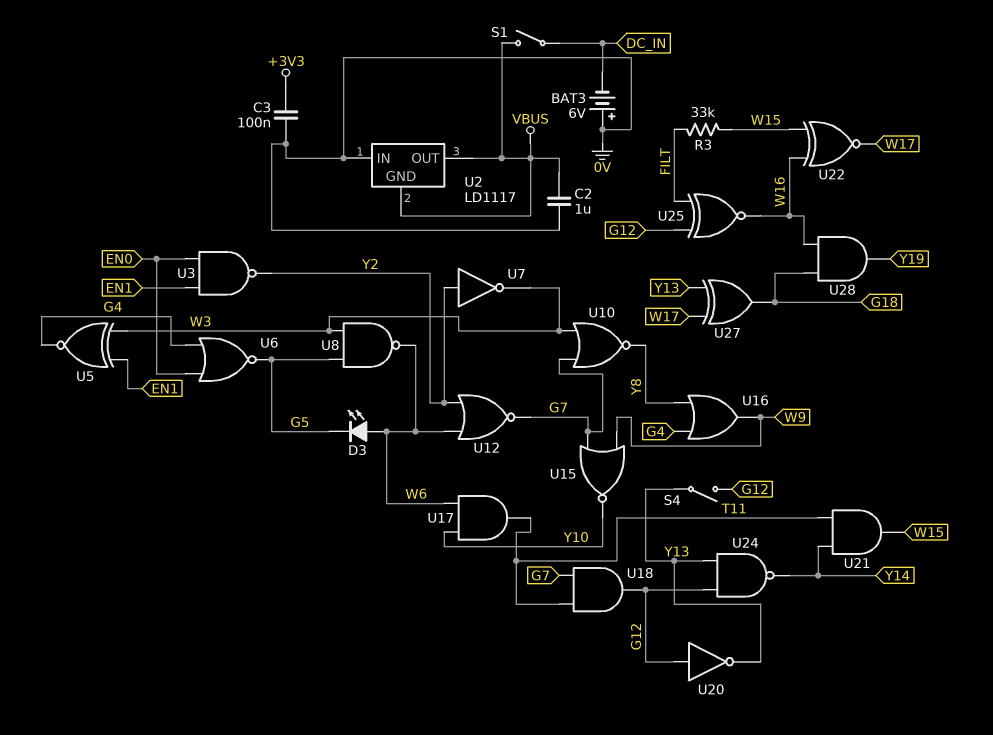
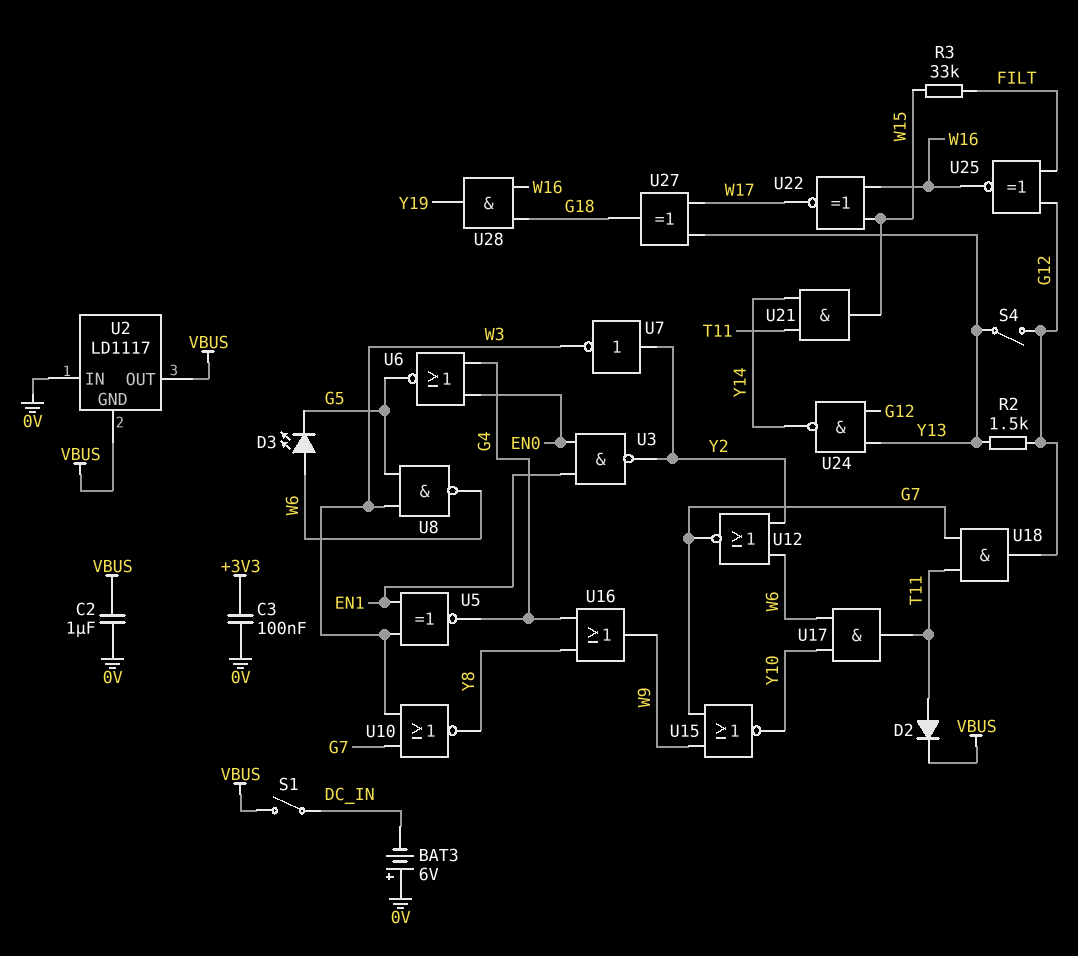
D2: none -> diode (A T11, K VBUS)
R2: none -> 1.5k (G12, Y13)
U20: NOT (in G12, out Y13) -> none

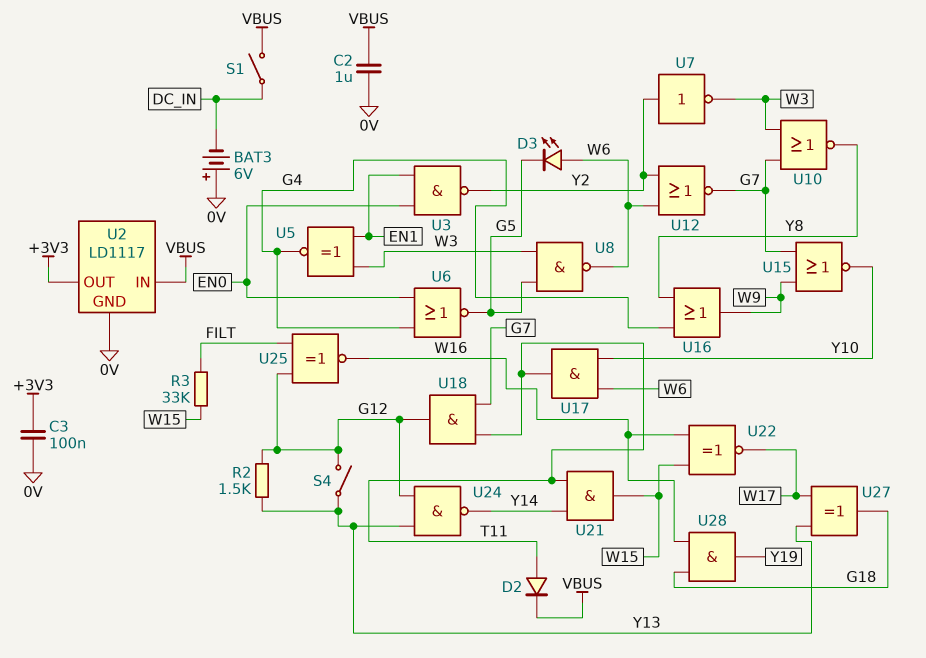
U2 pin GND: VBUS -> 0V
U2 pin IN: 0V -> VBUS
U2 pin OUT: VBUS -> +3V3

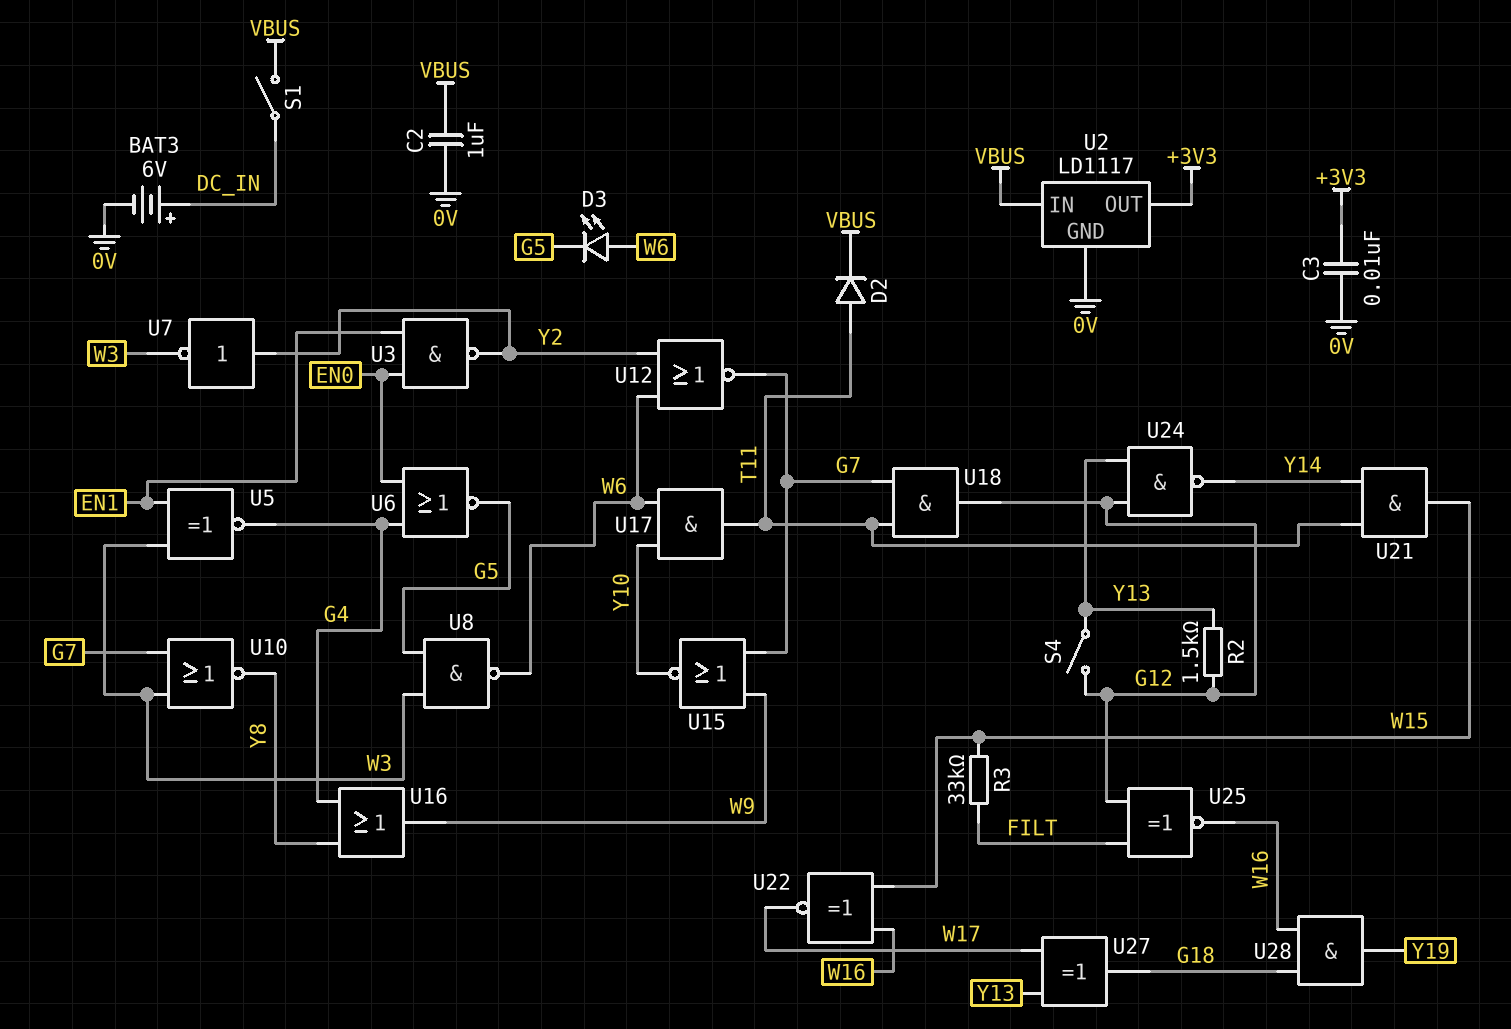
BAT3: 6V (plus 0V, minus DC_IN) -> 6V (plus DC_IN, minus 0V)
C3: 100nF (+3V3, 0V) -> 10nF (+3V3, 0V)

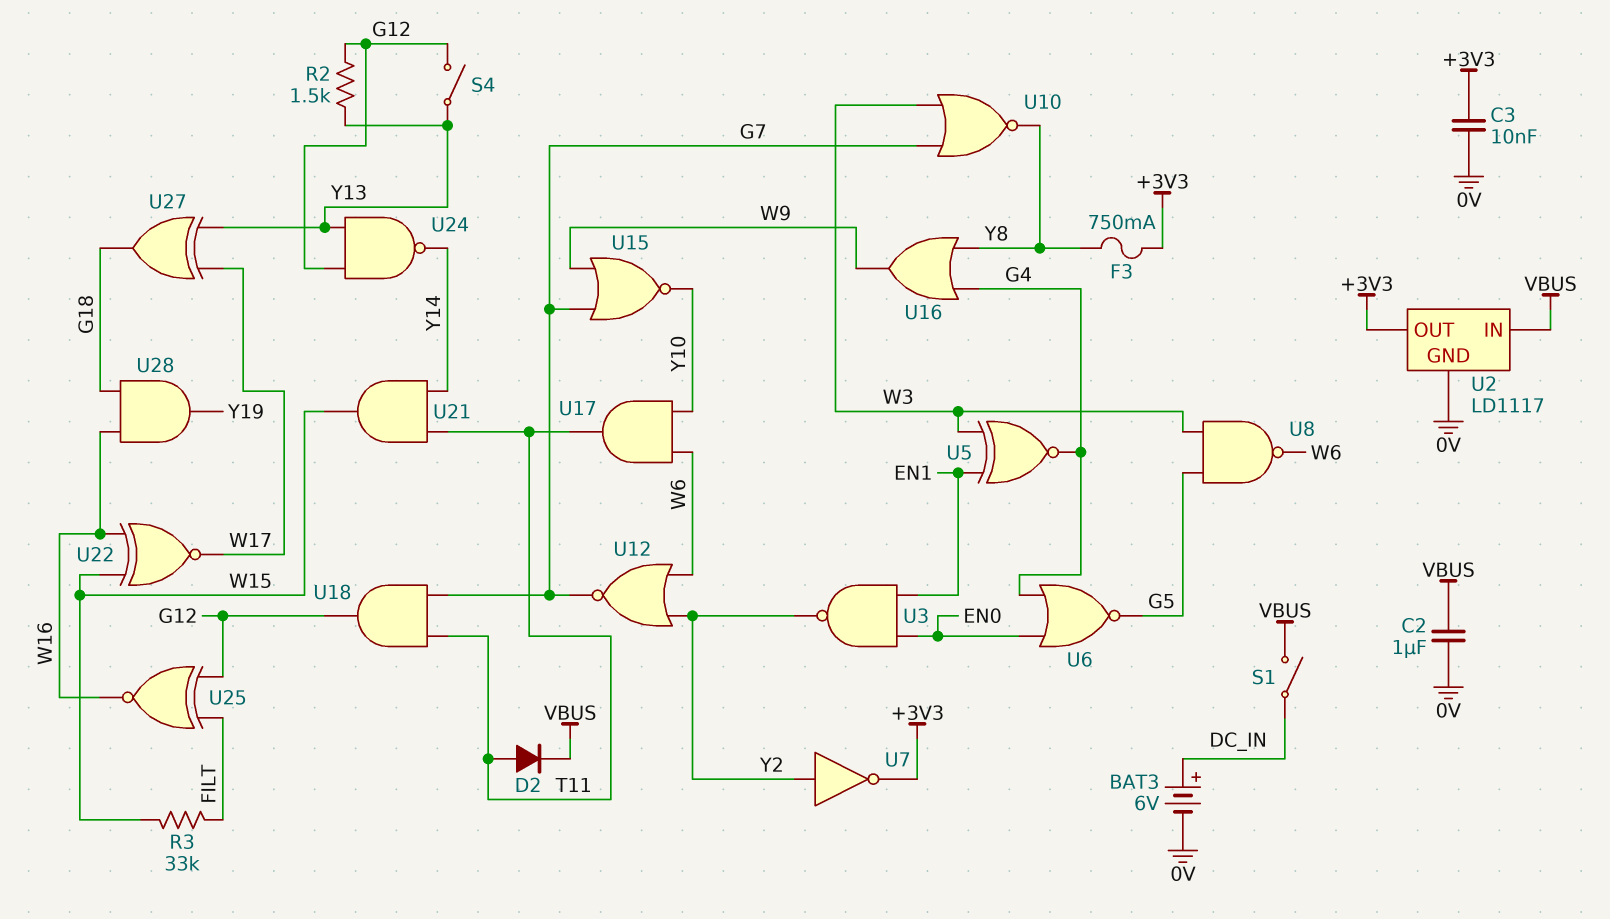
D3: LED (A W6, K G5) -> none
F3: none -> 750mA (+3V3, Y8)
U7: NOT (in Y2, out W3) -> NOT (in Y2, out +3V3)

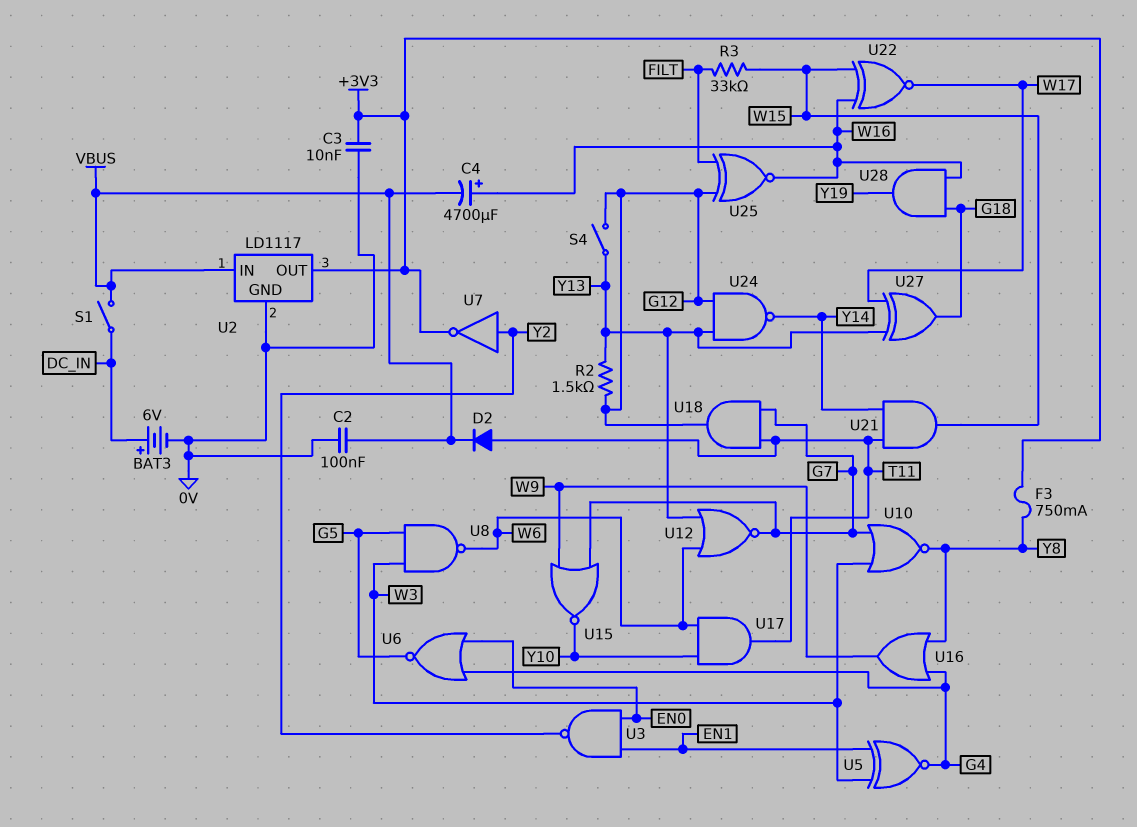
C2: 1uF (0V, VBUS) -> 100nF (0V, VBUS)
C4: none -> 4700uF (plus W16, minus VBUS)
U12: NOR (in W6, in Y2, out G7) -> NOR (in W6, in Y13, out G7)

